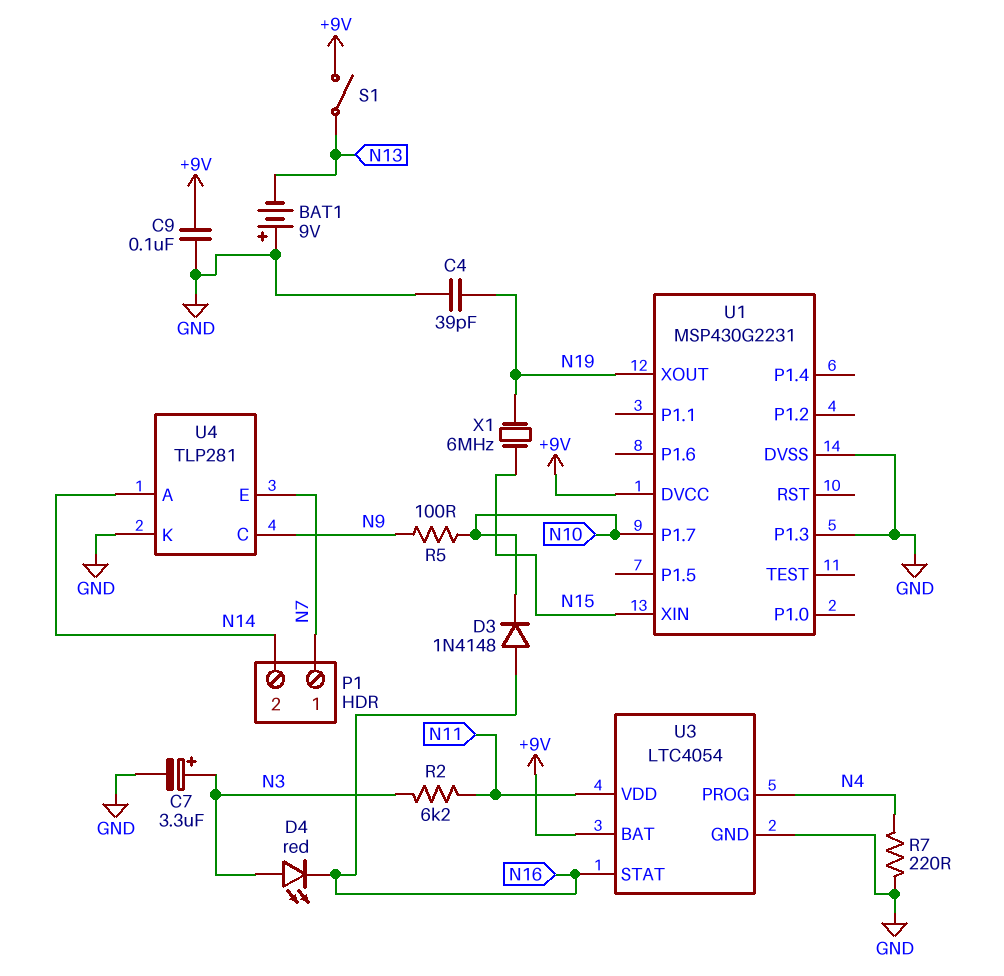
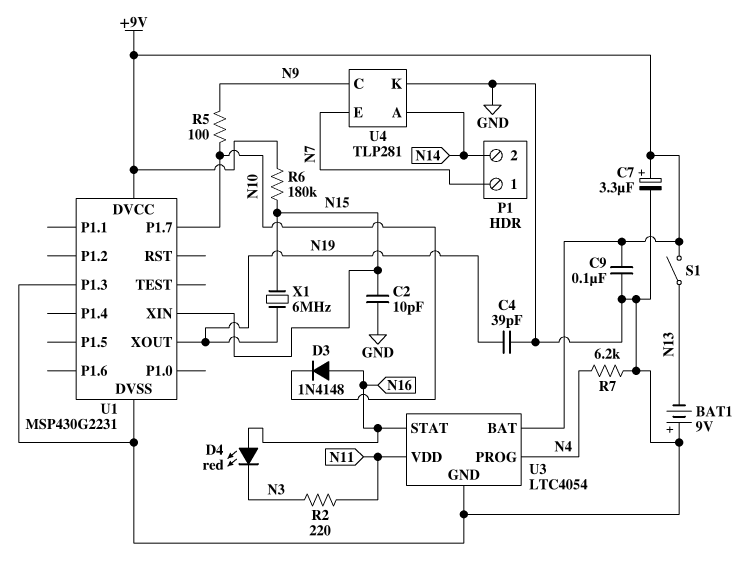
C2: none -> 10pF (GND, N15)
C7: 3.3uF (plus N3, minus GND) -> 3.3uF (plus +9V, minus GND)
D4: LED red (A N3, K N16) -> LED red (A N16, K N3)
R2: 6.2k (N3, N11) -> 220 (N3, N11)
R6: none -> 180k (+9V, N15)
R7: 220 (GND, N4) -> 6.2k (GND, N4)

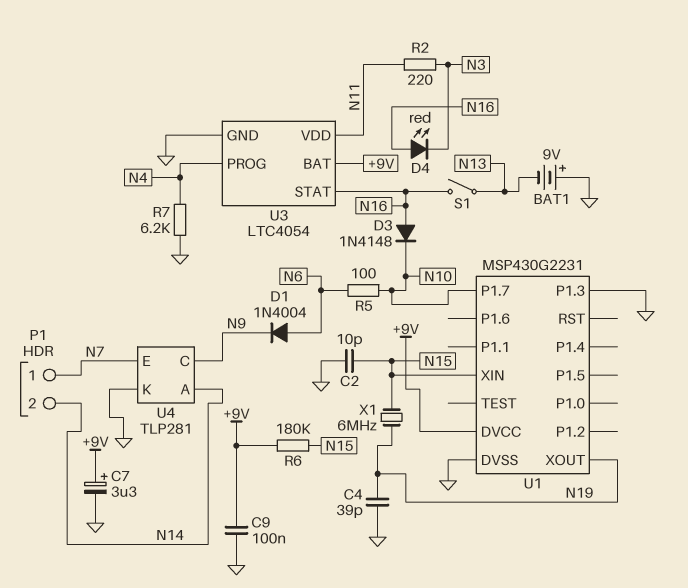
D1: none -> diode 1N4004 (A N6, K N9)
R5: 100 (N9, N10) -> 100 (N6, N10)
S1: switch (+9V, N13) -> switch (N13, N16)

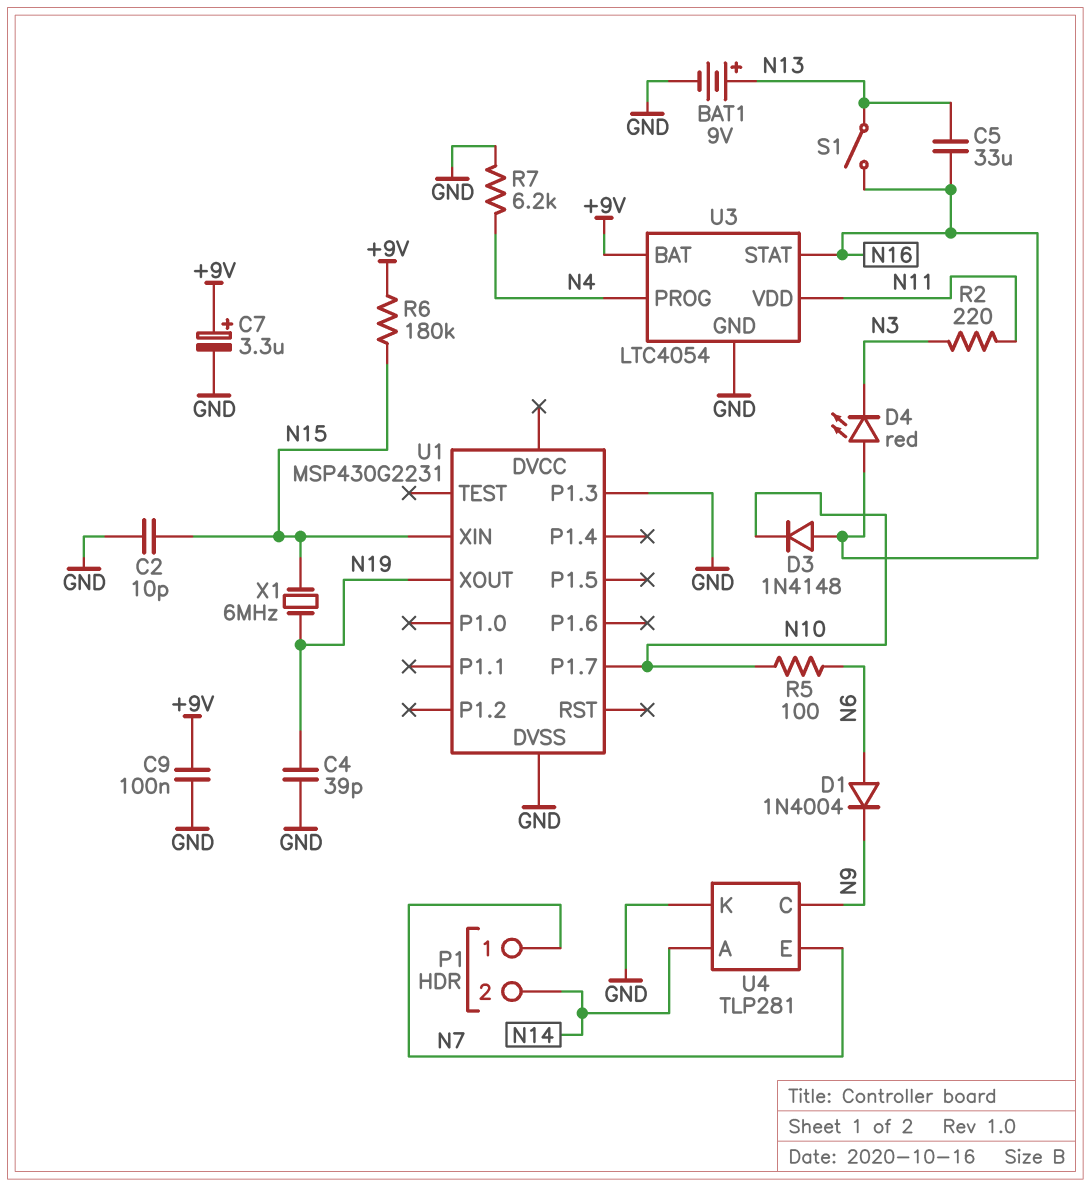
BAT1: 9V (plus GND, minus N13) -> 9V (plus N13, minus GND)
C5: none -> 33uF (N13, N16)
U1 pin DVCC: +9V -> none

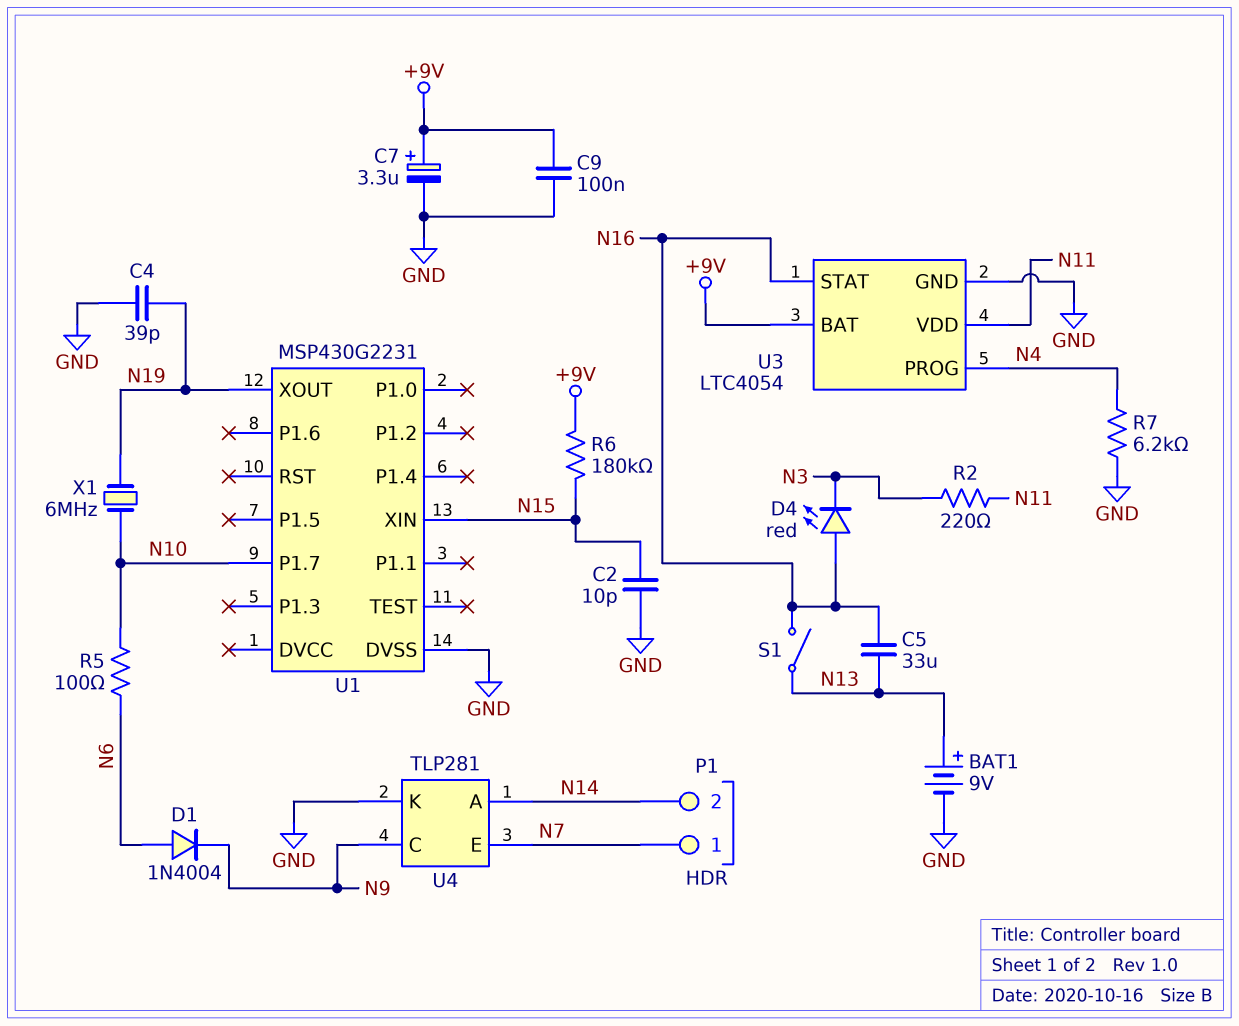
D3: diode 1N4148 (A N16, K N10) -> none
U1 pin P1.3: GND -> none
X1: 6MHz (N15, N19) -> 6MHz (N10, N19)

